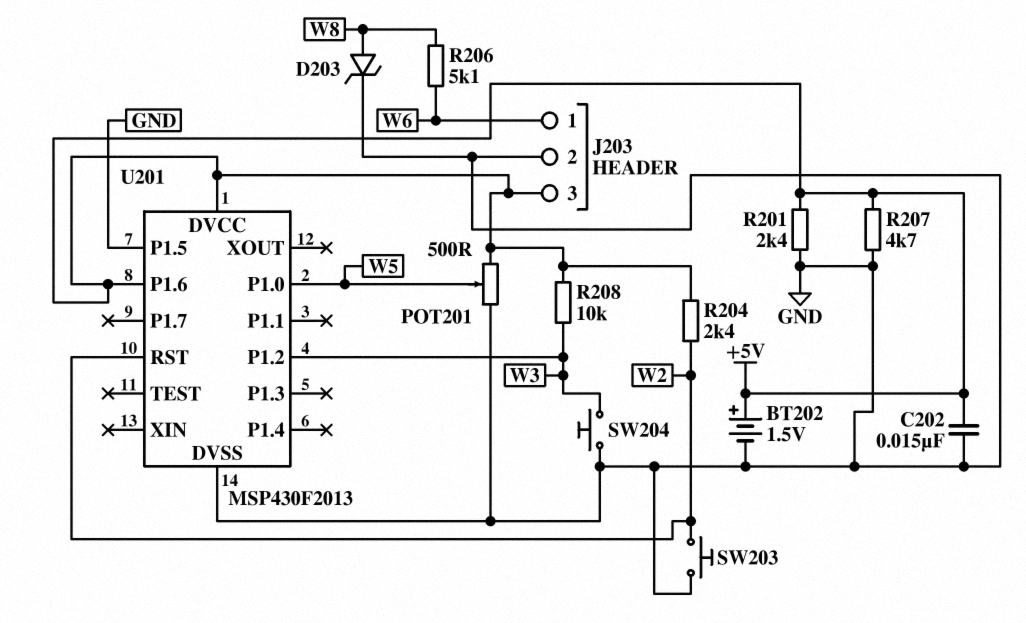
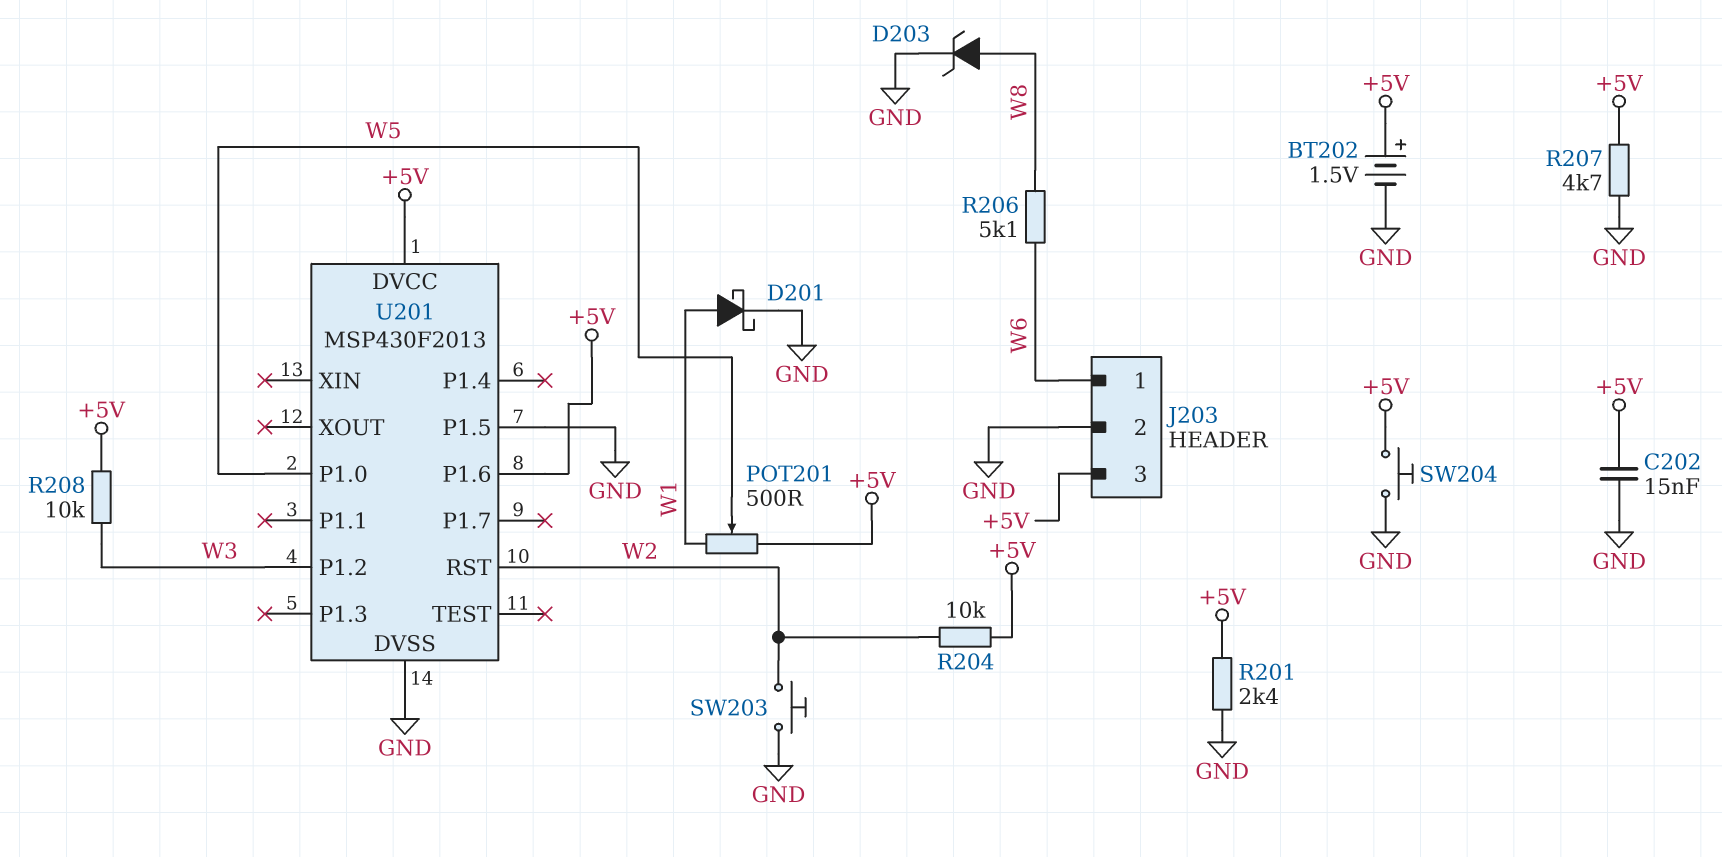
D201: none -> schottky (A W1, K GND)
POT201: 500 (+5V, GND, wiper W5) -> 500 (+5V, W1, wiper W5)
R204: 2.4k (+5V, W2) -> 10k (+5V, W2)
SW204: button (GND, W3) -> button (+5V, GND)

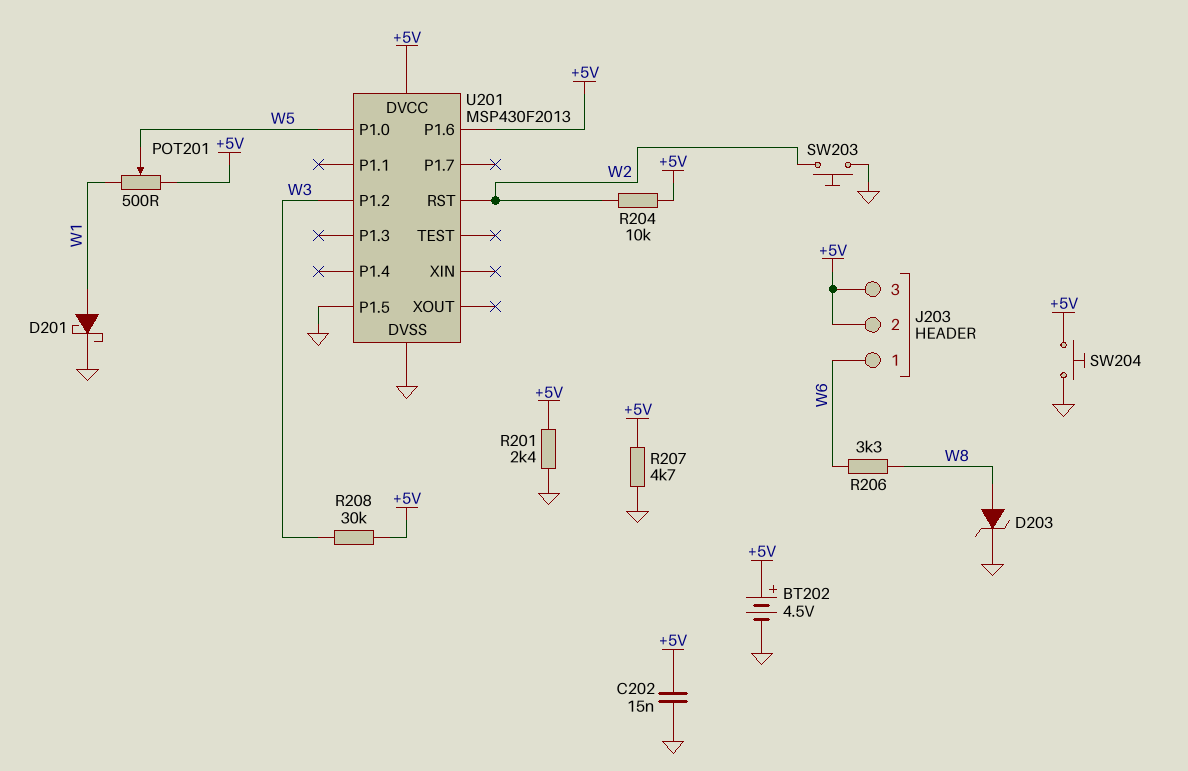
BT202: 1.5V (plus +5V, minus GND) -> 4.5V (plus +5V, minus GND)
J203 pin 2: GND -> +5V
R206: 5.1k (W6, W8) -> 3.3k (W6, W8)
R208: 10k (+5V, W3) -> 30k (+5V, W3)

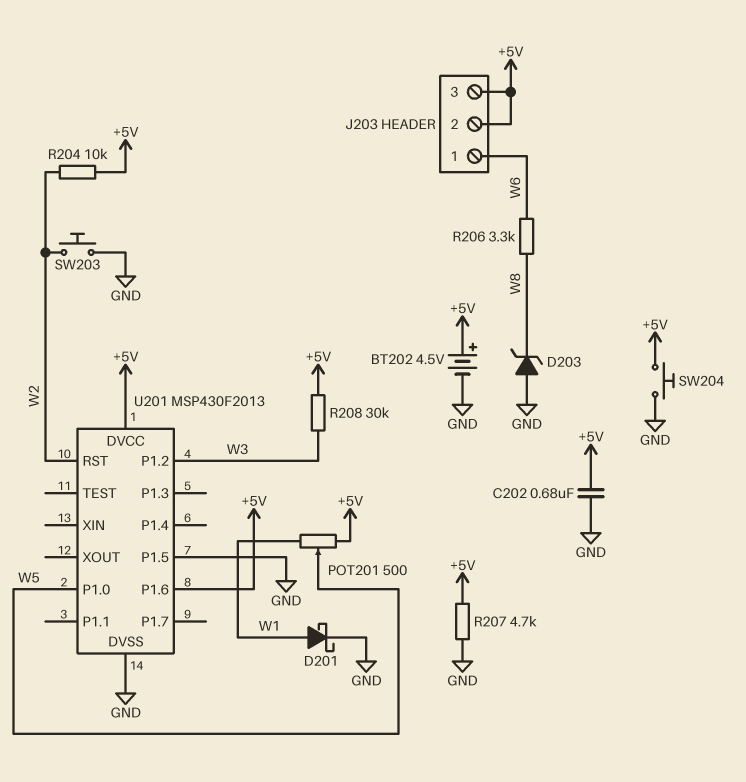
C202: 15nF (+5V, GND) -> 680nF (+5V, GND)
D203: zener (A W8, K GND) -> zener (A GND, K W8)
R201: 2.4k (+5V, GND) -> none

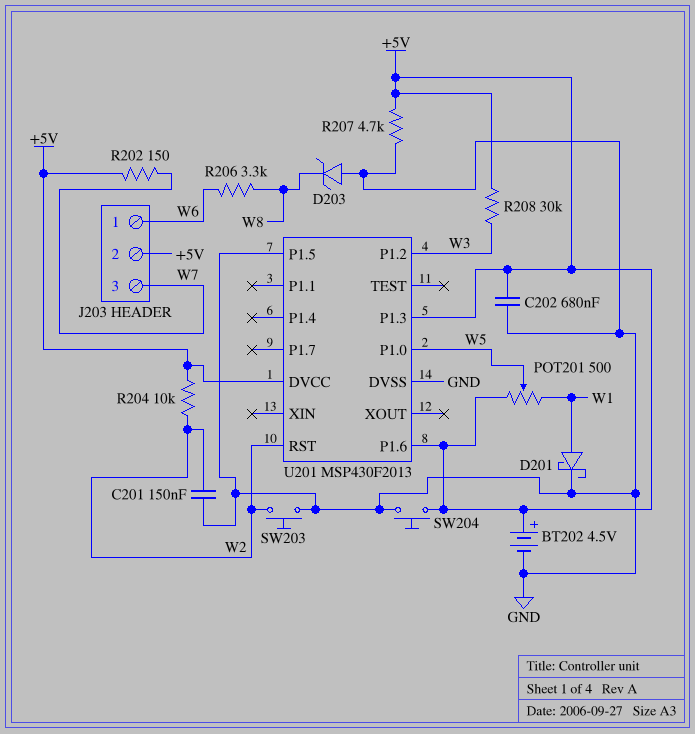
C201: none -> 150nF (GND, W2)
J203 pin 3: +5V -> W7
R202: none -> 150 (+5V, W7)
U201 pin P1.3: none -> +5V

